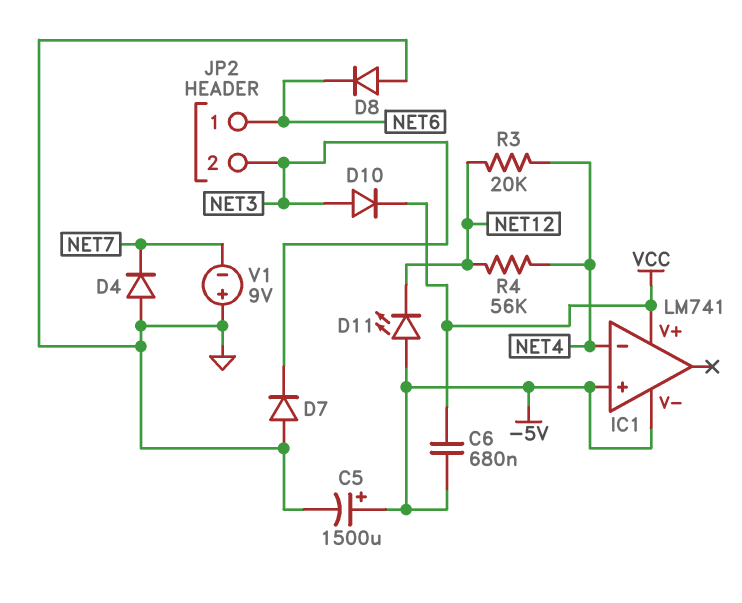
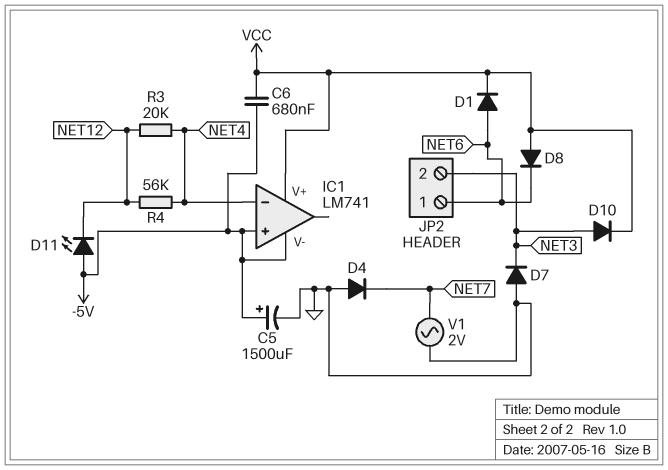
D1: none -> diode (A NET6, K VCC)
D8: diode (A GND, K NET6) -> diode (A VCC, K NET6)
V1: 9V (plus GND, minus NET7) -> AC 2V (GND, NET7)

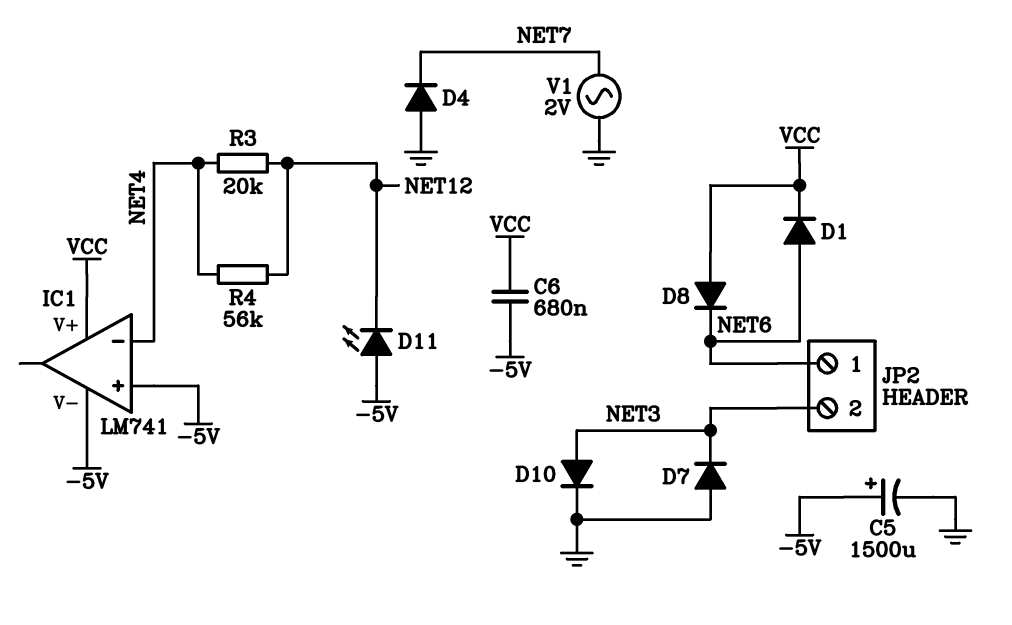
D10: diode (A NET3, K VCC) -> diode (A NET3, K GND)

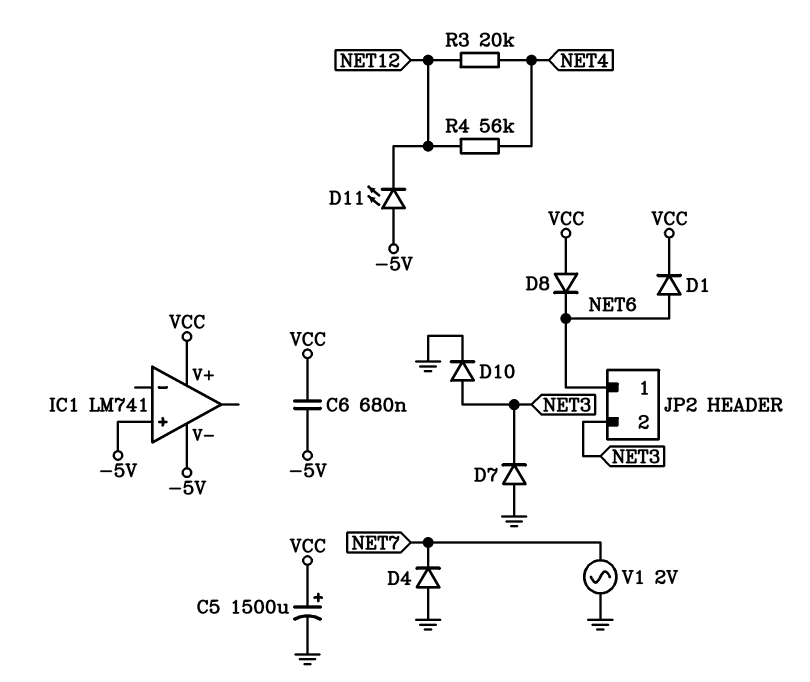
C5: 1500uF (plus -5V, minus GND) -> 1500uF (plus VCC, minus GND)
IC1 pin in-: NET4 -> none

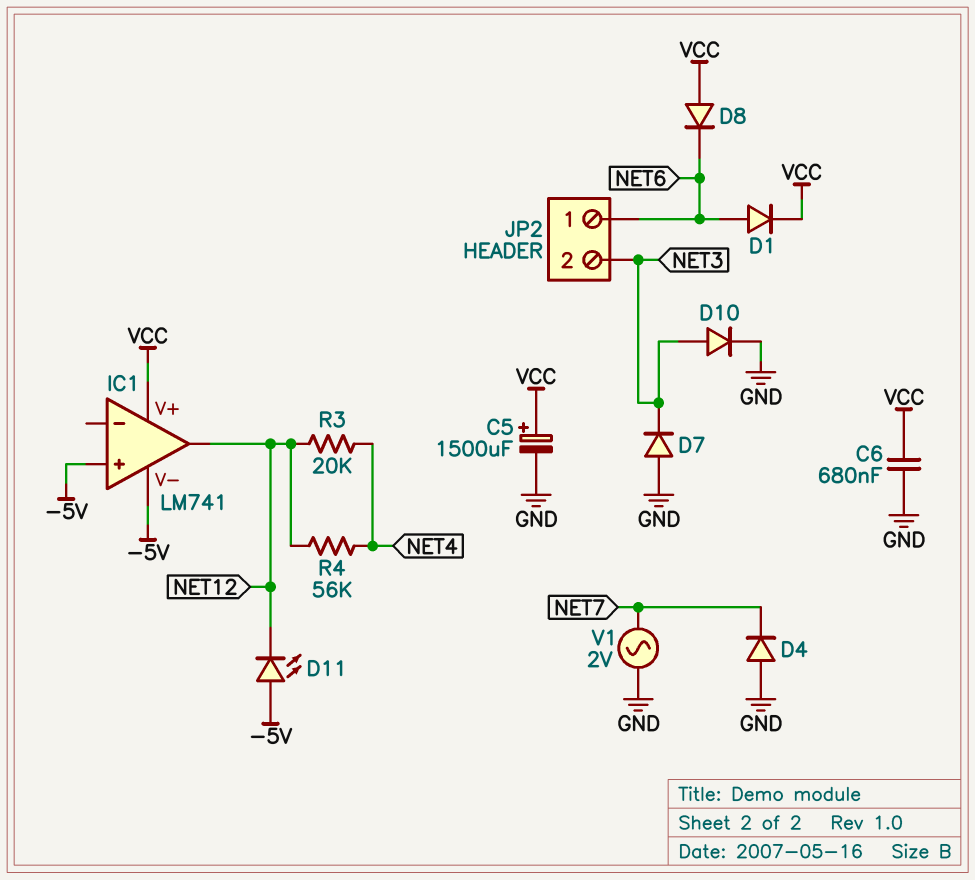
C6: 680nF (-5V, VCC) -> 680nF (GND, VCC)
IC1 pin out: none -> NET12

